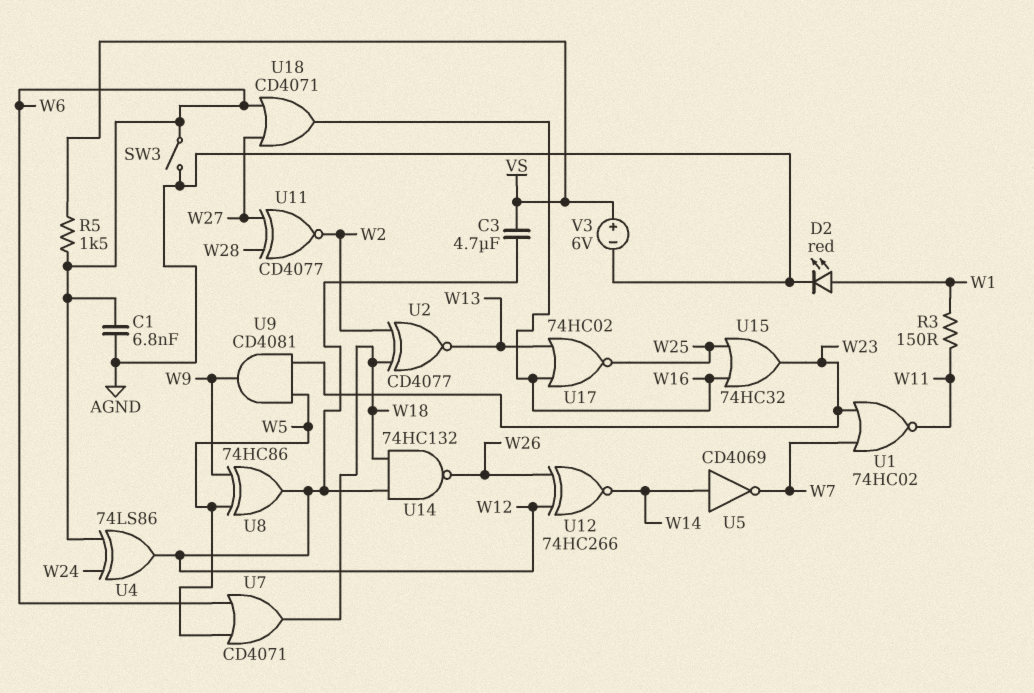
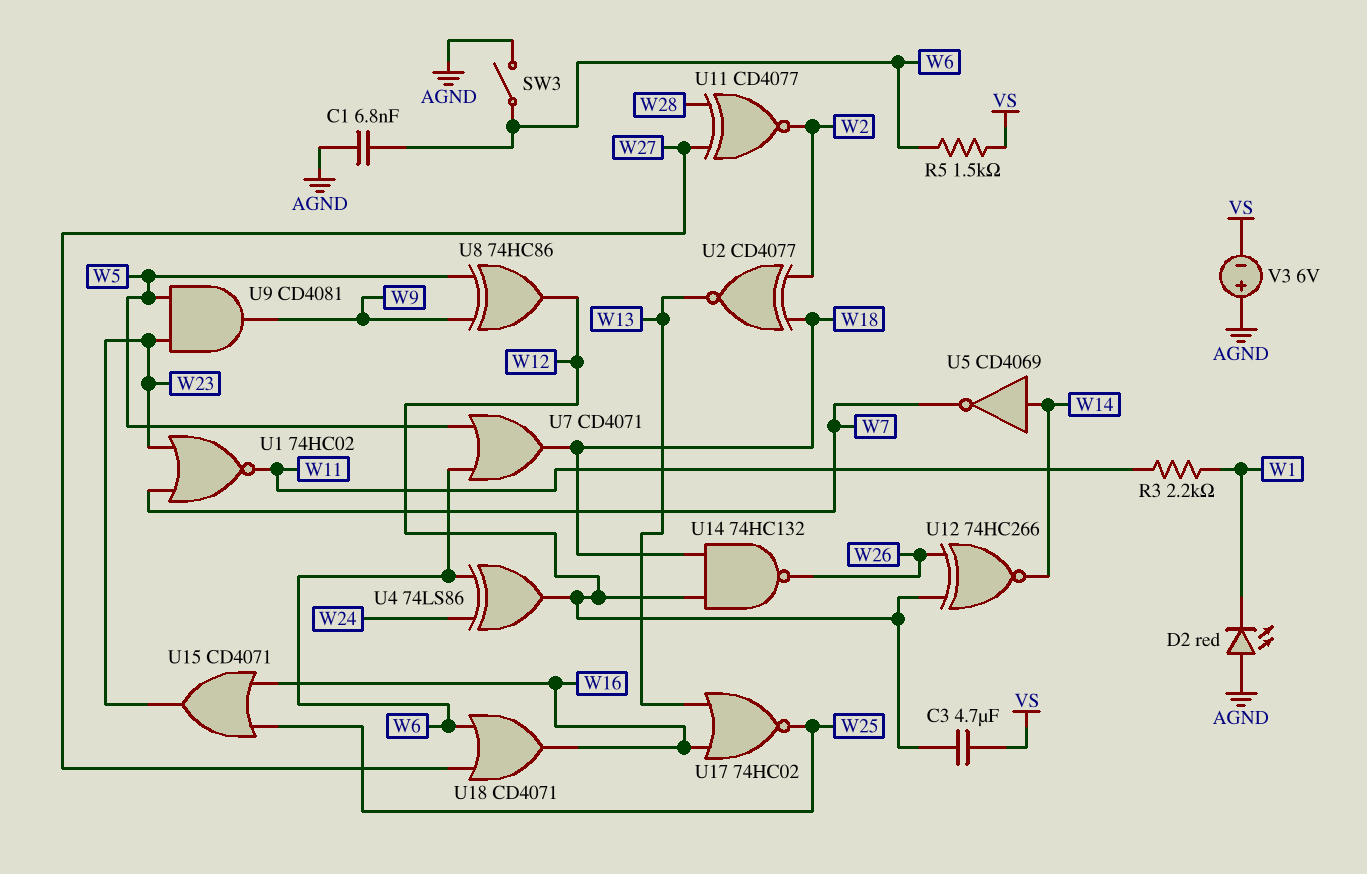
D2: LED red (A W1, K AGND) -> LED red (A AGND, K W1)
R3: 150 (W1, W11) -> 2.2k (W1, W11)
U15: OR 74HC32 (in W16, in W25, out W23) -> OR CD4071 (in W16, in W25, out W23)
V3: 6V (plus VS, minus AGND) -> 6V (plus AGND, minus VS)

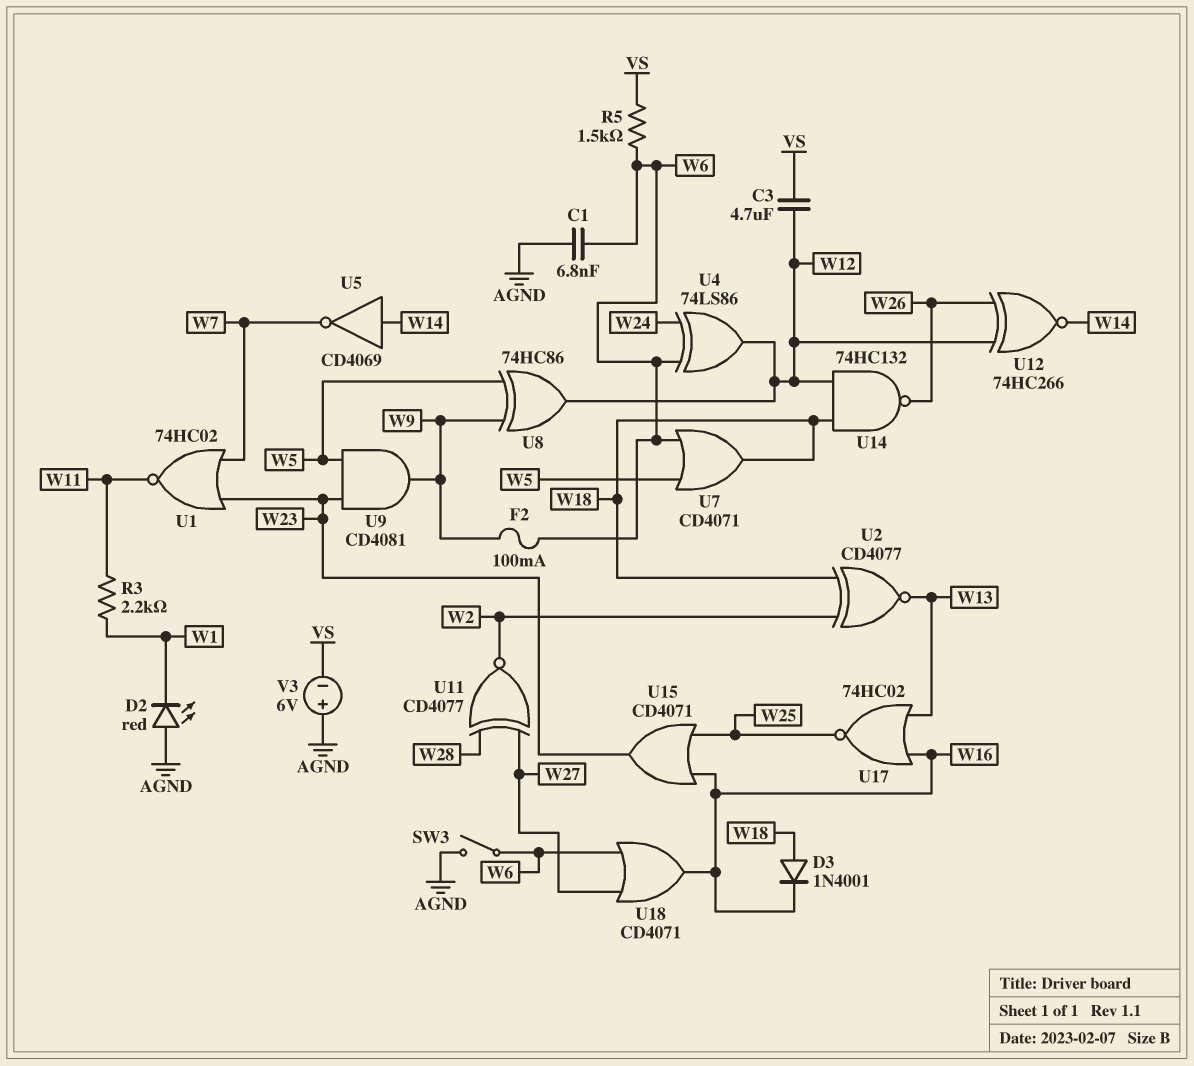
D3: none -> diode 1N4001 (A W18, K W16)
F2: none -> 100mA (W6, W9)

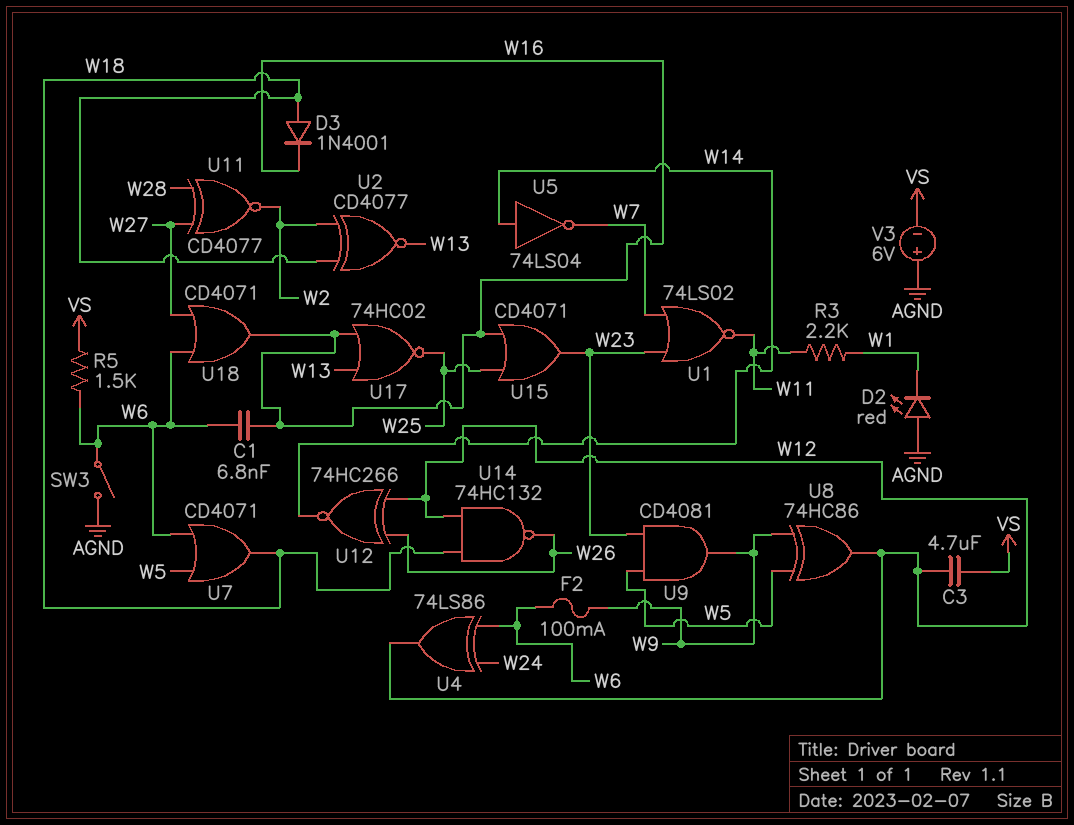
C1: 6.8nF (AGND, W6) -> 6.8nF (W6, W16)
U1: NOR 74HC02 (in W7, in W23, out W11) -> NOR 74LS02 (in W7, in W23, out W11)
U5: NOT CD4069 (in W14, out W7) -> NOT 74LS04 (in W14, out W7)

